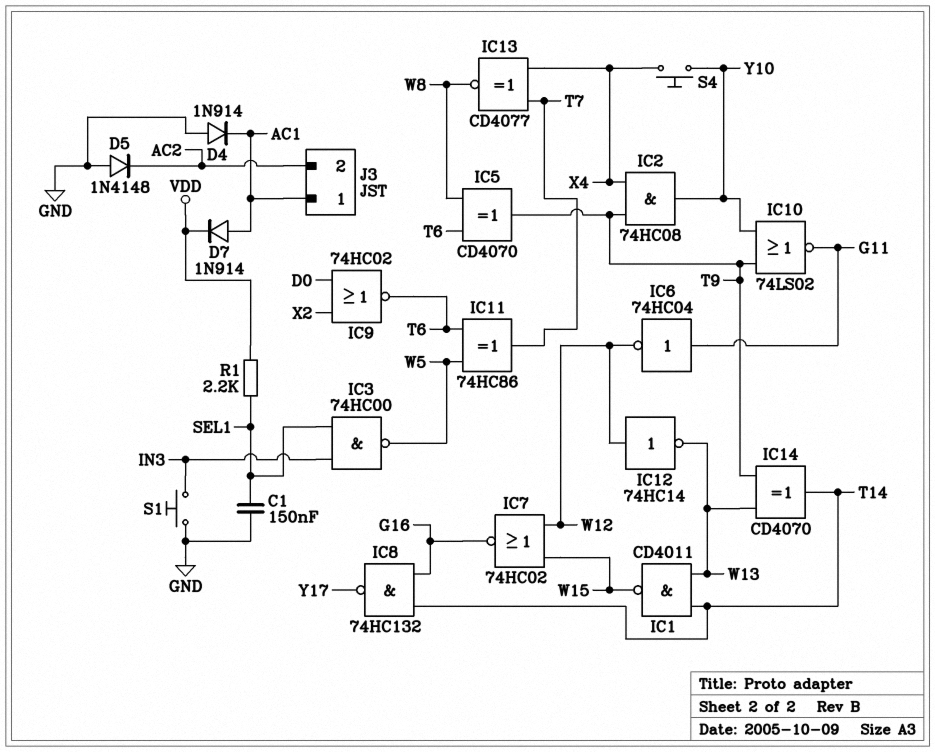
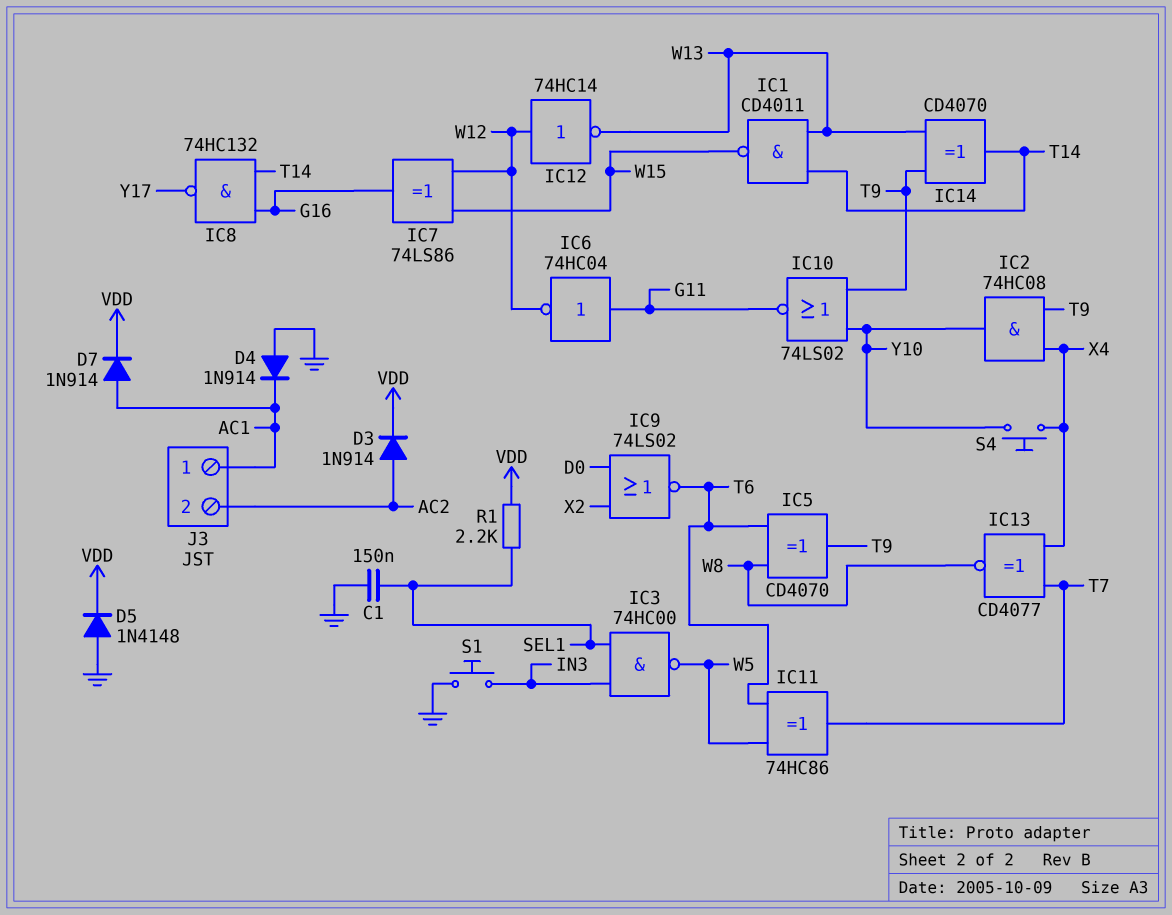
D3: none -> diode 1N914 (A AC2, K VDD)
D5: diode 1N4148 (A GND, K AC2) -> diode 1N4148 (A GND, K VDD)
IC7: NOR 74HC02 (in W12, in W15, out G16) -> XOR 74LS86 (in W12, in W15, out G16)
IC9: NOR 74HC02 (in D0, in X2, out T6) -> NOR 74LS02 (in D0, in X2, out T6)

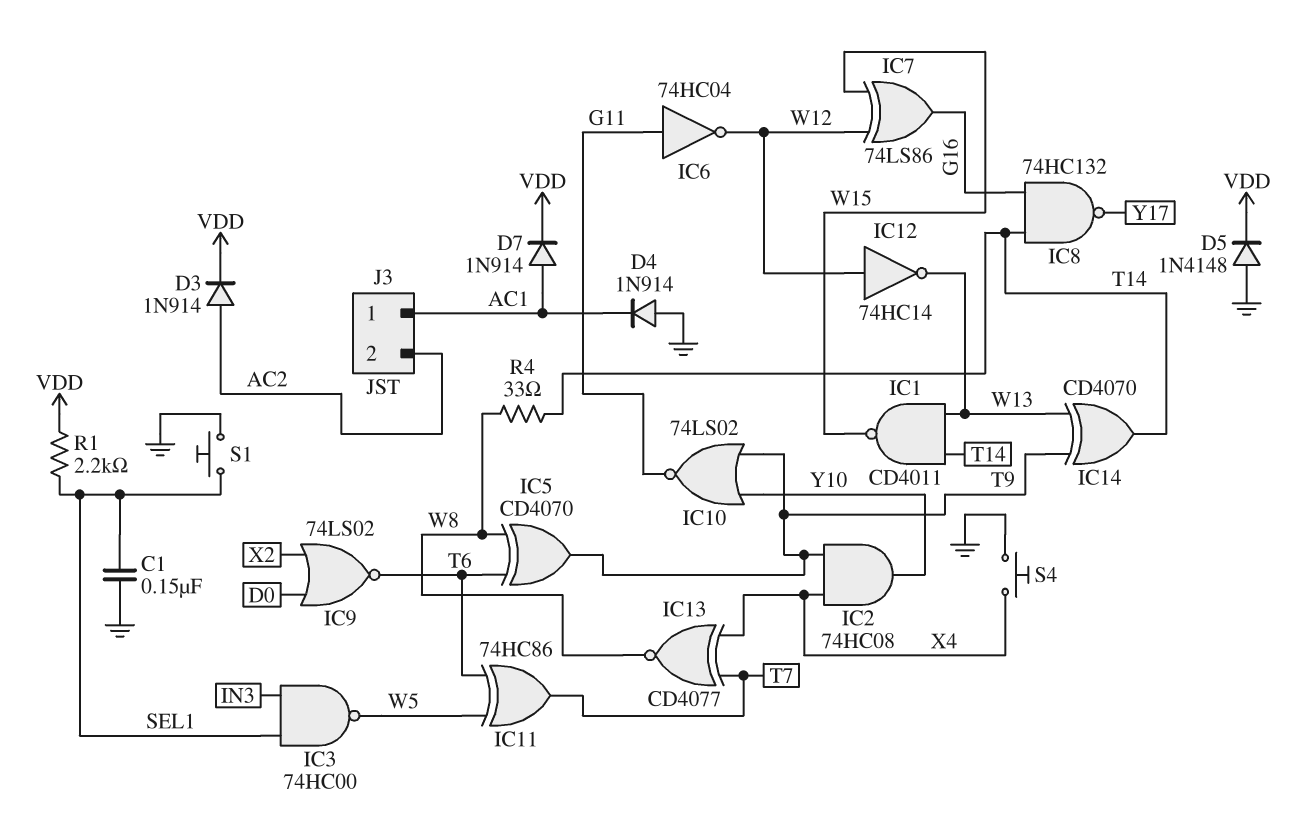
R4: none -> 33 (T14, W8)
S1: button (GND, IN3) -> button (GND, SEL1)
S4: button (X4, Y10) -> button (GND, X4)

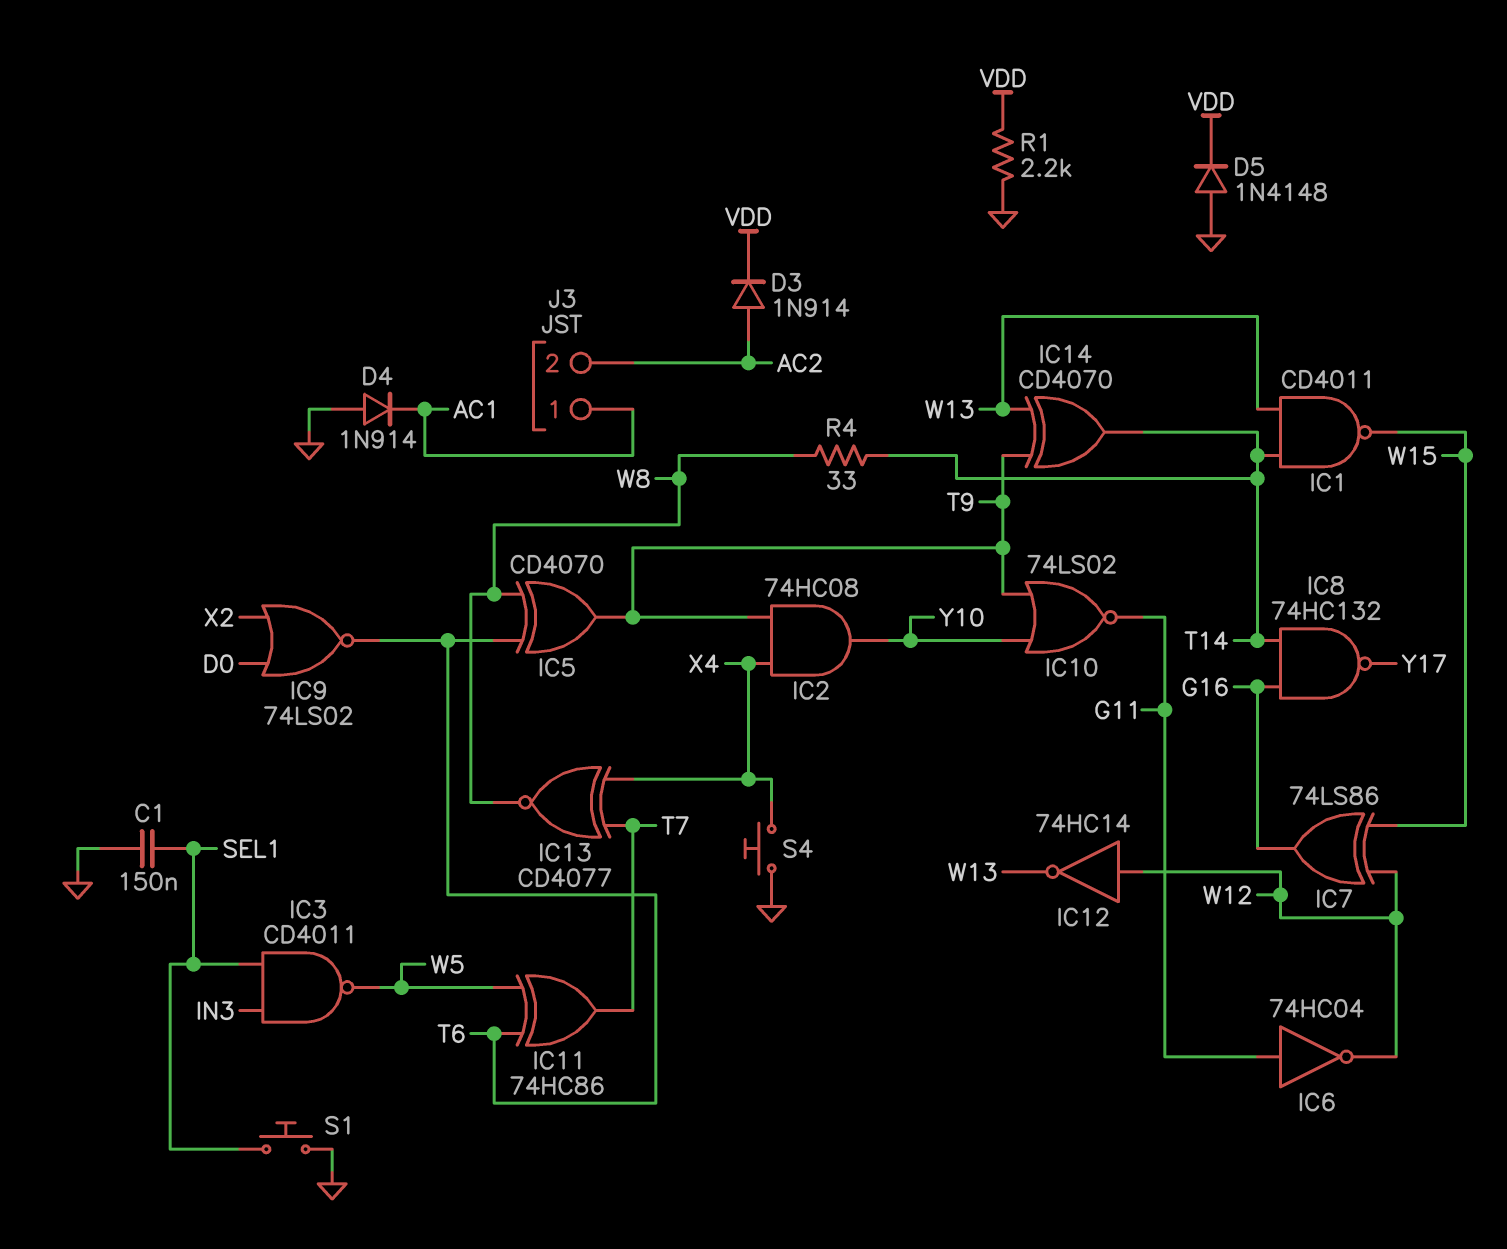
D7: diode 1N914 (A AC1, K VDD) -> none
IC3: NAND 74HC00 (in IN3, in SEL1, out W5) -> NAND CD4011 (in IN3, in SEL1, out W5)
R1: 2.2k (SEL1, VDD) -> 2.2k (GND, VDD)

